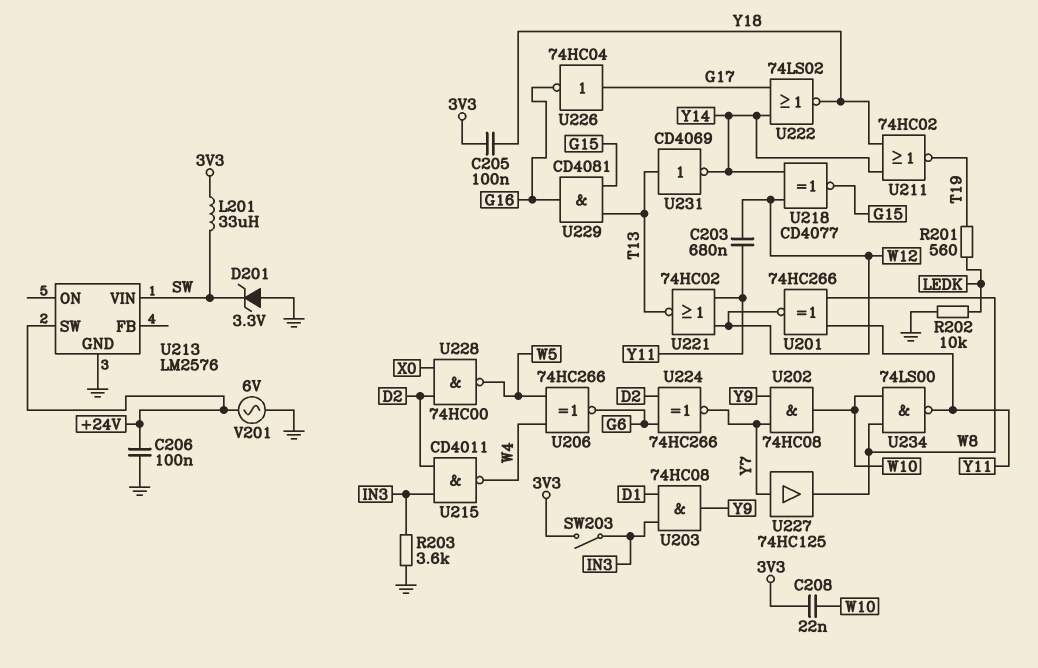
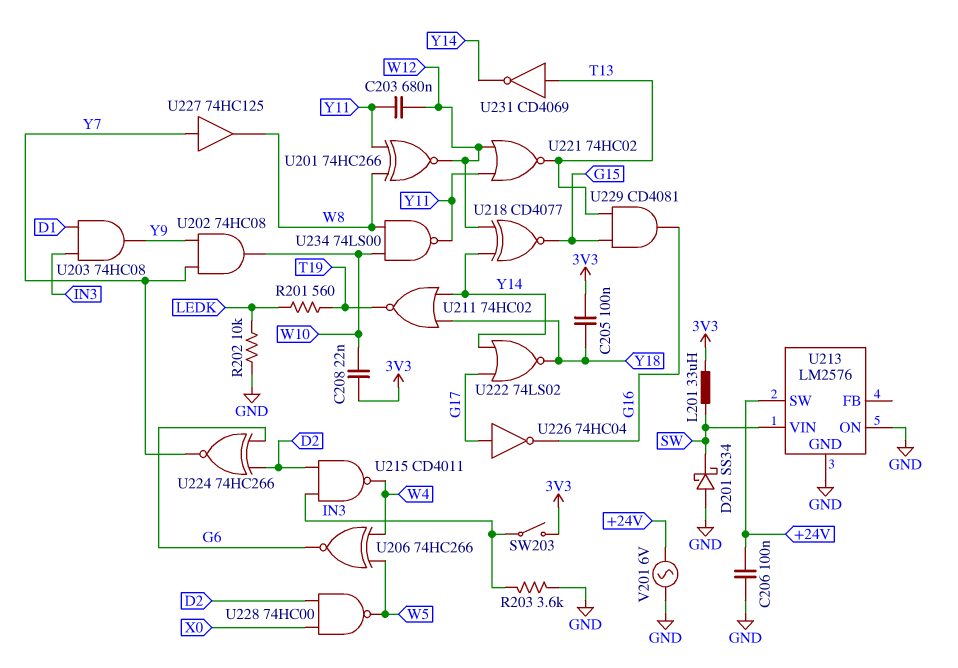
D201: zener 3.3V (A GND, K SW) -> schottky SS34 (A GND, K SW)
U213 pin ON: none -> GND

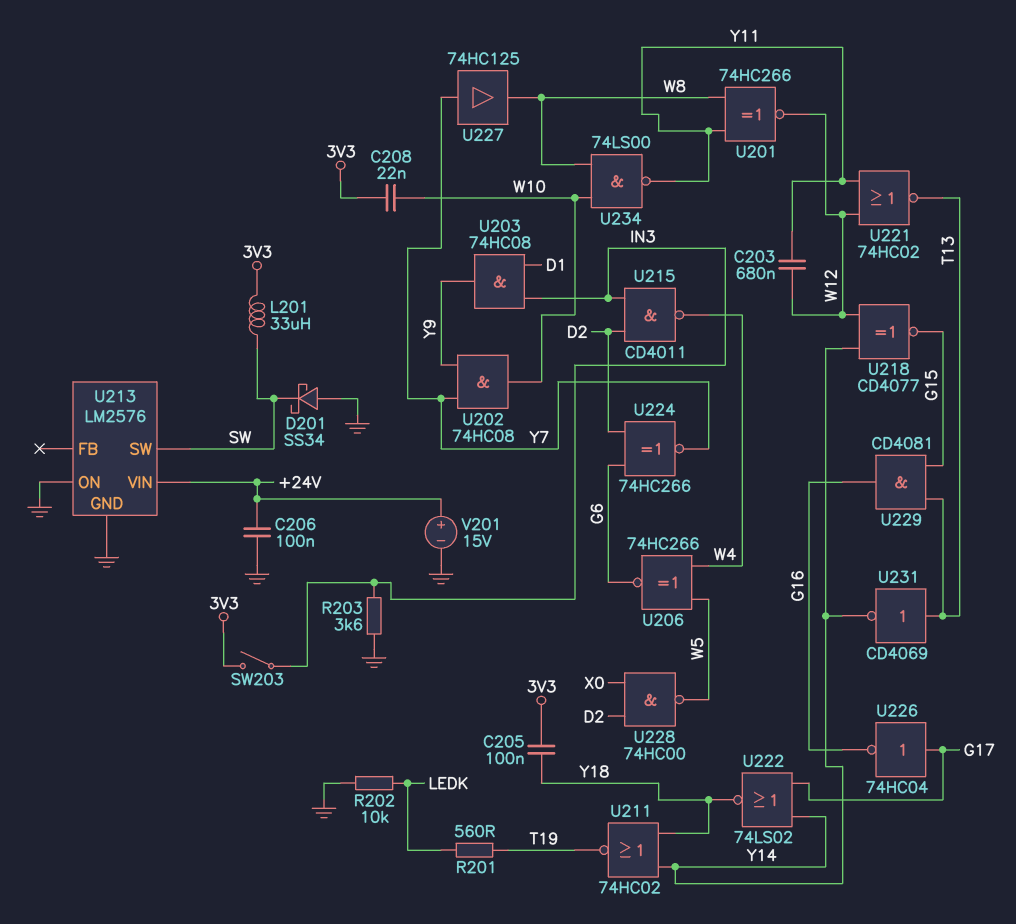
U213 pin SW: +24V -> SW
U213 pin VIN: SW -> +24V
V201: AC 6V (+24V, GND) -> 15V (plus +24V, minus GND)

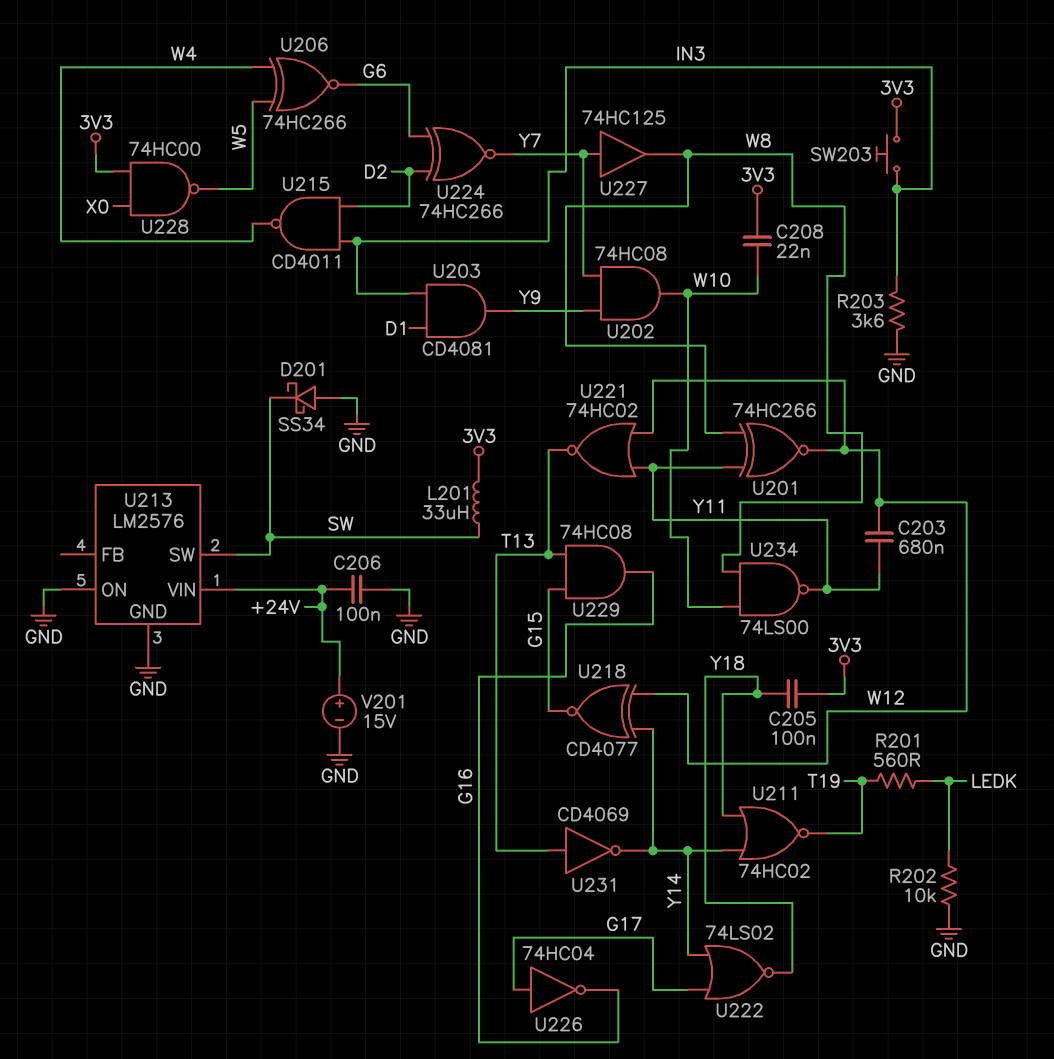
SW203: switch (3V3, IN3) -> button (3V3, IN3)
U203: AND 74HC08 (in D1, in IN3, out Y9) -> AND CD4081 (in D1, in IN3, out Y9)
U228: NAND 74HC00 (in D2, in X0, out W5) -> NAND 74HC00 (in 3V3, in X0, out W5)
U229: AND CD4081 (in G15, in T13, out G16) -> AND 74HC08 (in G15, in T13, out G16)

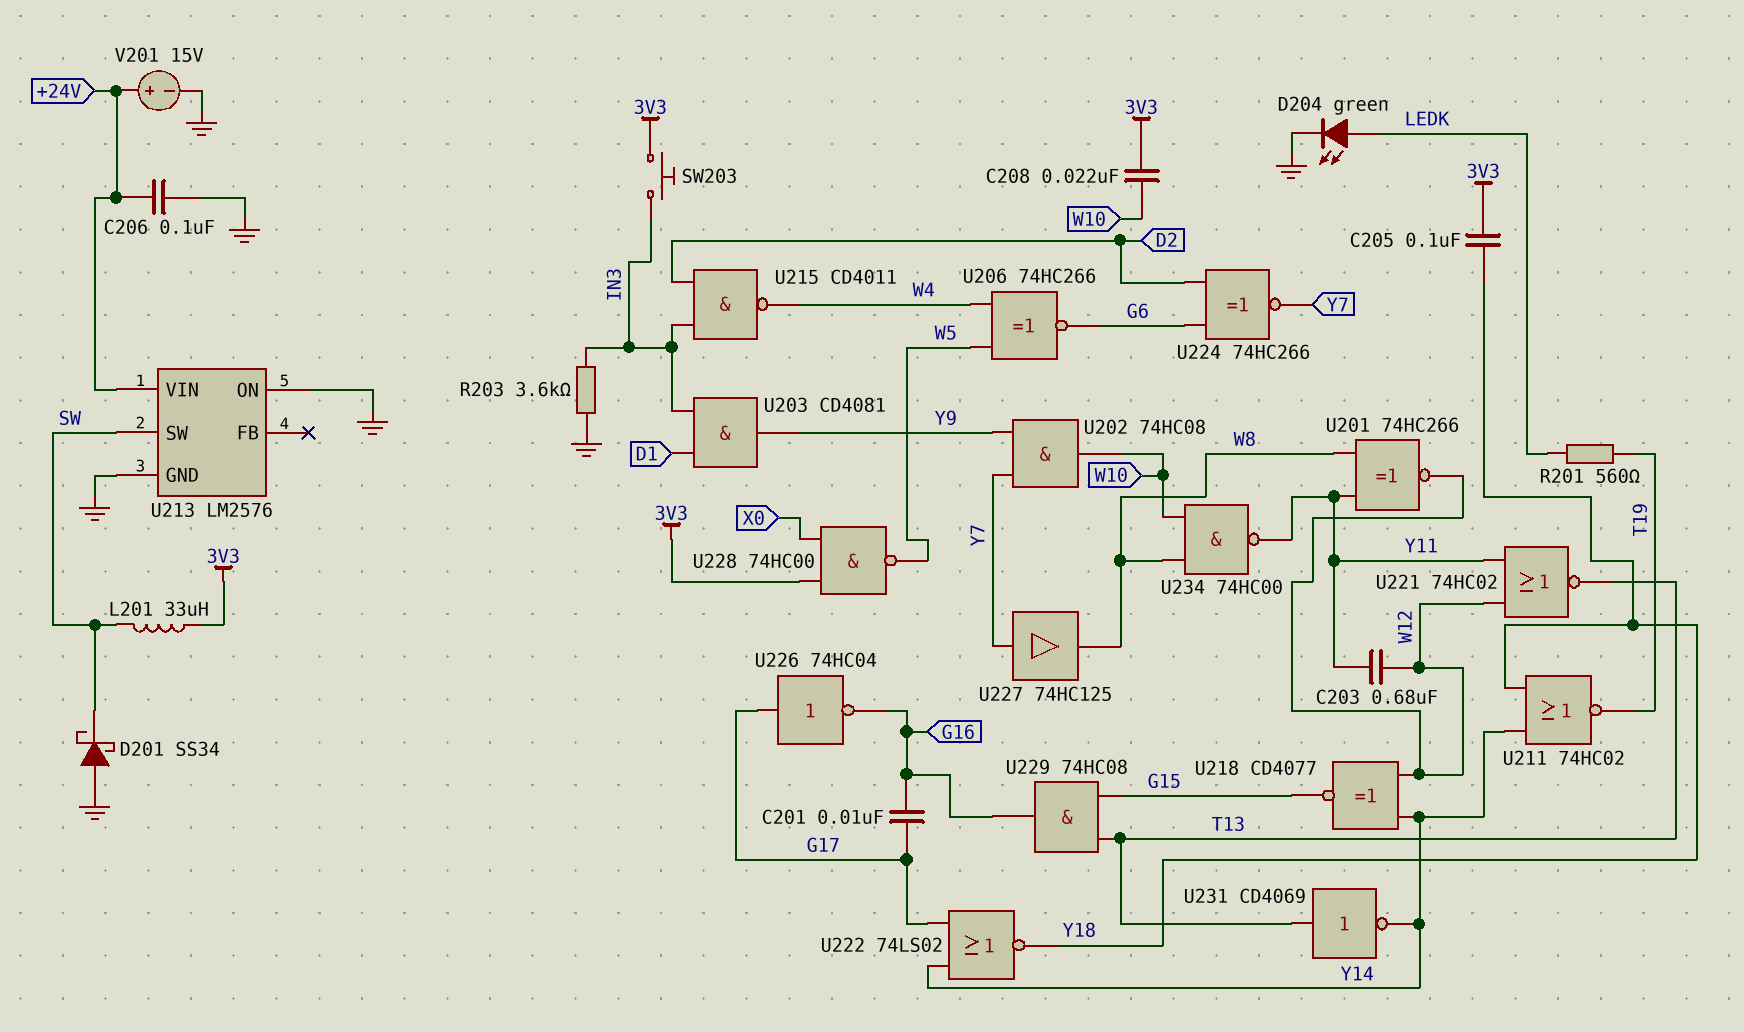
C201: none -> 10nF (G16, G17)
D204: none -> LED green (A LEDK, K GND)
R202: 10k (GND, LEDK) -> none
U234: NAND 74LS00 (in W8, in W10, out Y11) -> NAND 74HC00 (in W8, in W10, out Y11)

